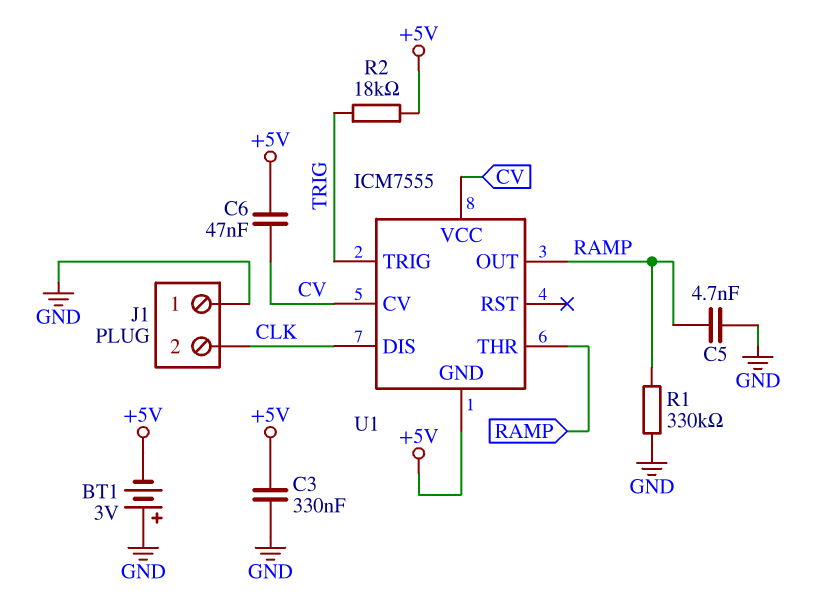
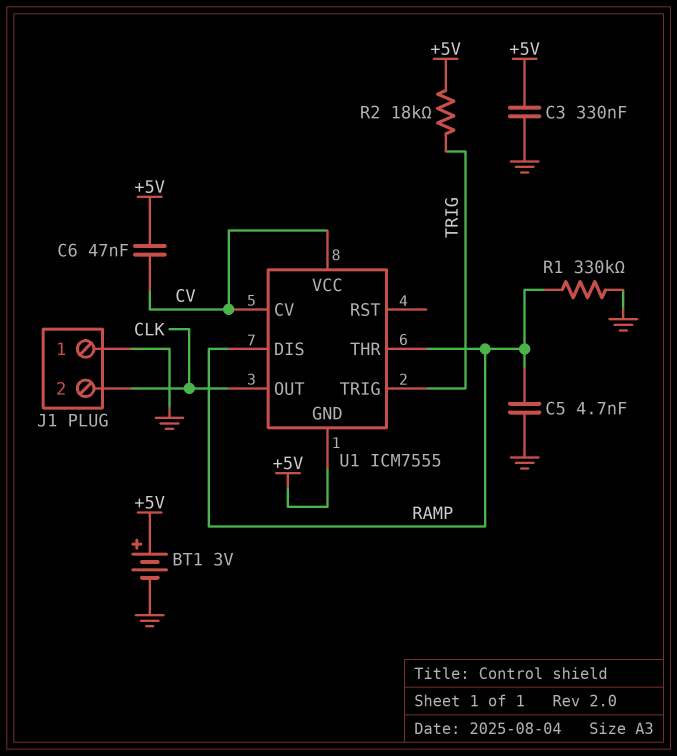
BT1: 3V (plus GND, minus +5V) -> 3V (plus +5V, minus GND)
U1 pin DIS: CLK -> RAMP
U1 pin OUT: RAMP -> CLK

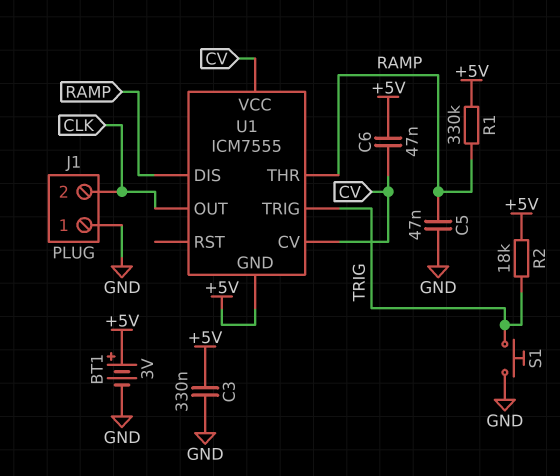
C5: 4.7nF (GND, RAMP) -> 47nF (GND, RAMP)
R1: 330k (GND, RAMP) -> 330k (+5V, RAMP)
S1: none -> button (GND, TRIG)

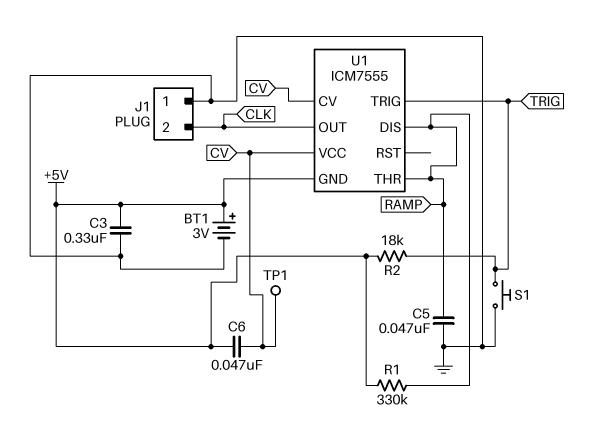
TP1: none -> test point (CV)

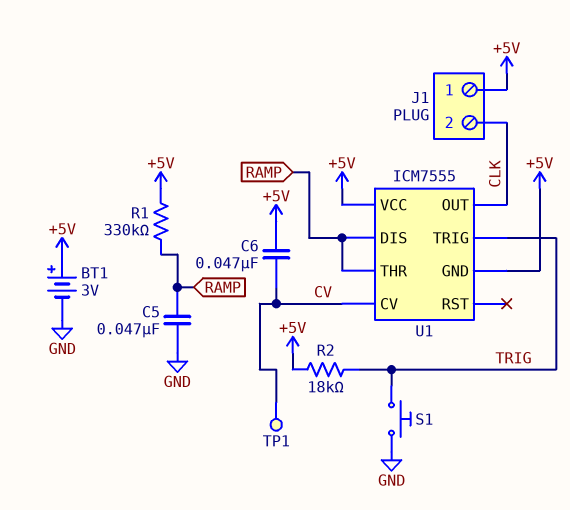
C3: 330nF (+5V, GND) -> none
J1 pin 1: GND -> +5V
U1 pin VCC: CV -> +5V

